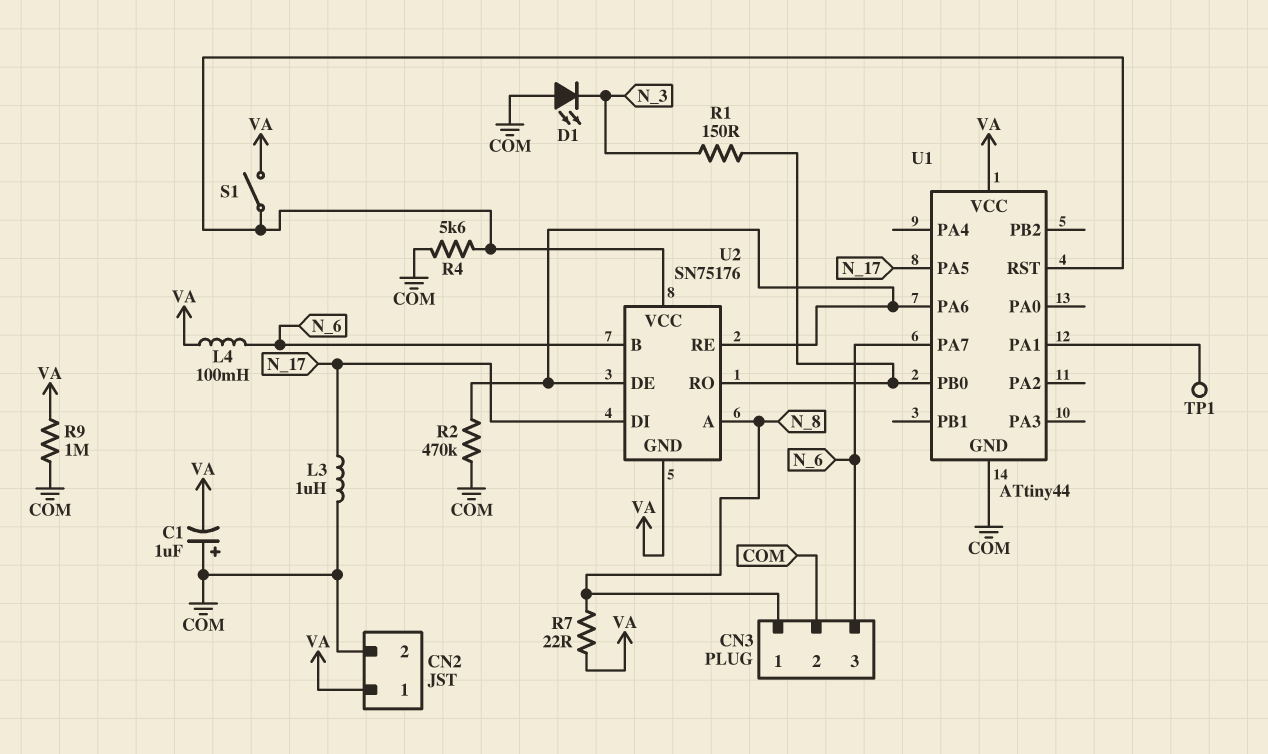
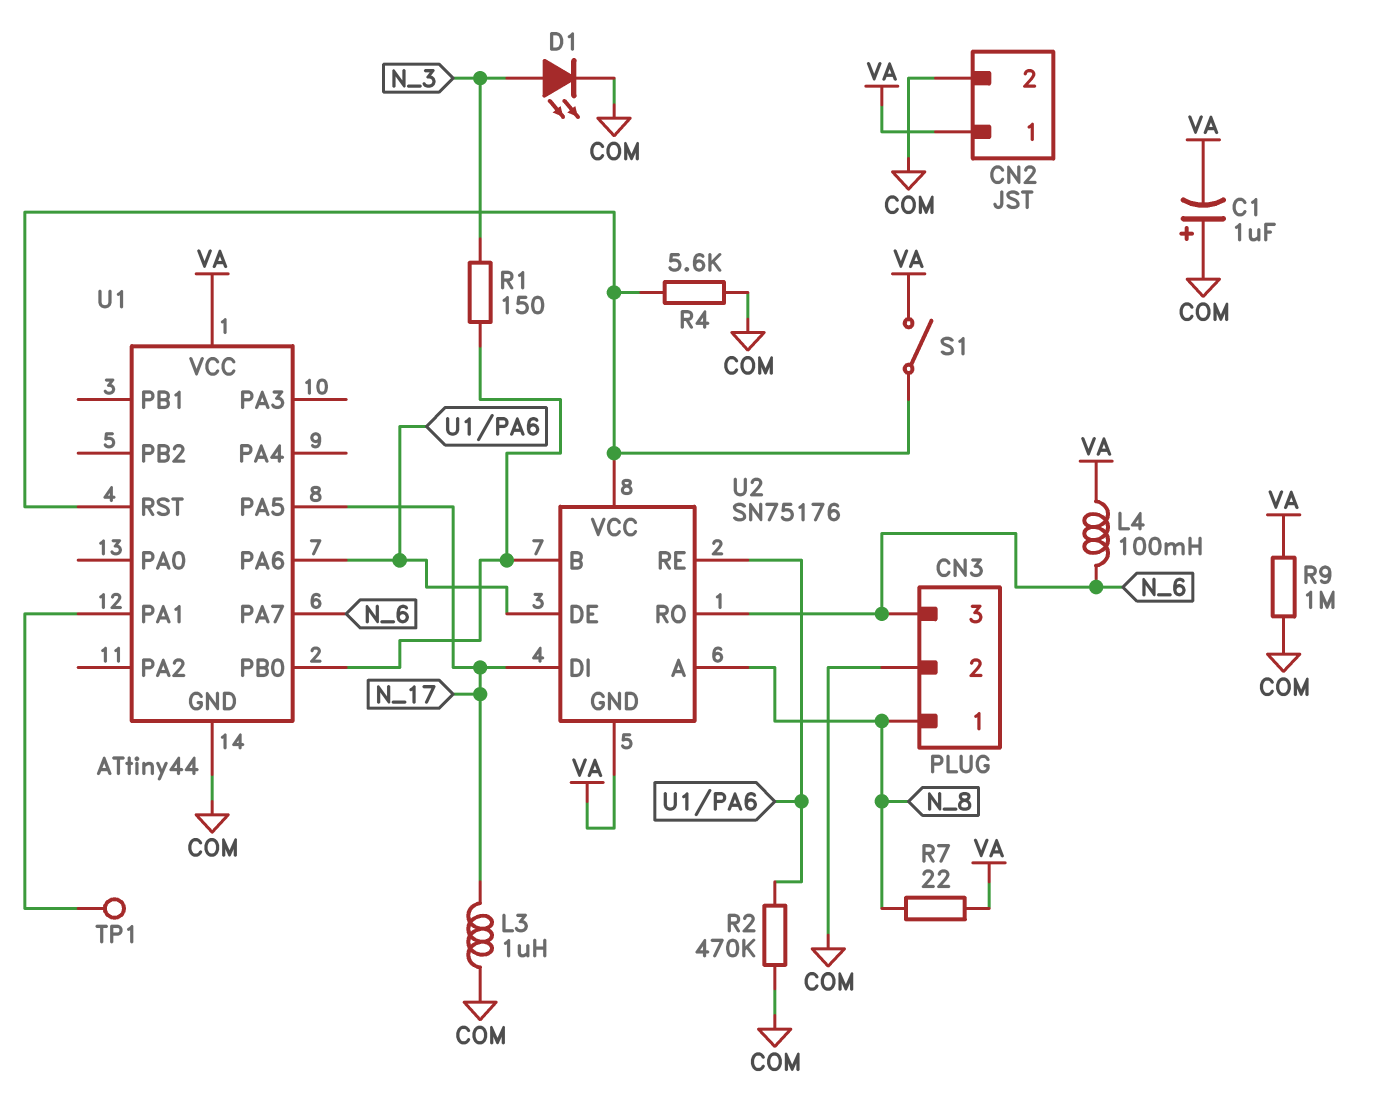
D1: LED (A COM, K N_3) -> LED (A N_3, K COM)
U2 pin B: N_6 -> U1/PB0
U2 pin RO: U1/PB0 -> N_6

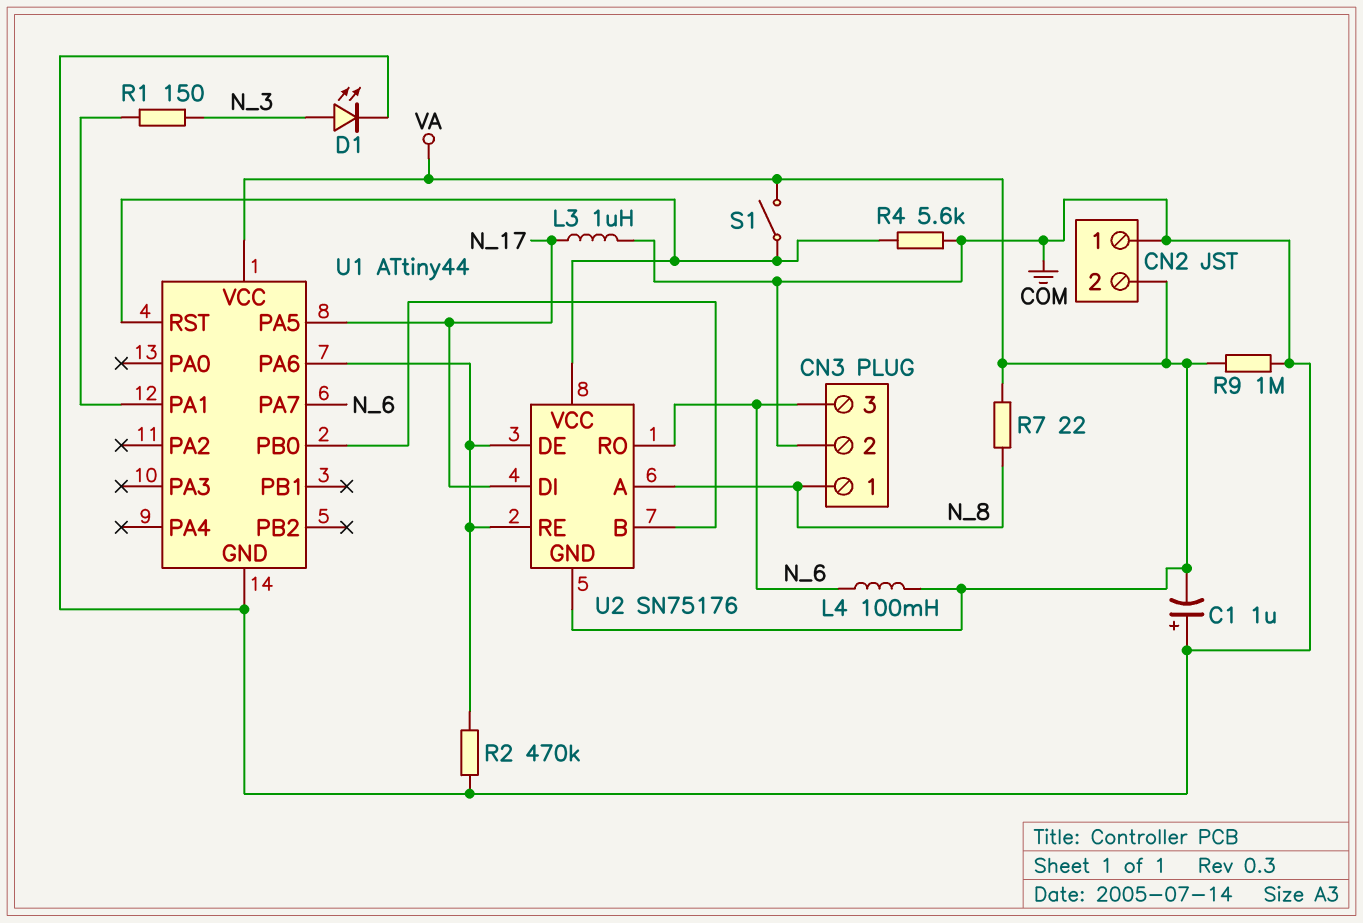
CN2 pin 1: VA -> COM
CN2 pin 2: COM -> VA
R1: 150 (N_3, U1/PB0) -> 150 (N_3, U1/PA1)
TP1: test point (U1/PA1) -> none

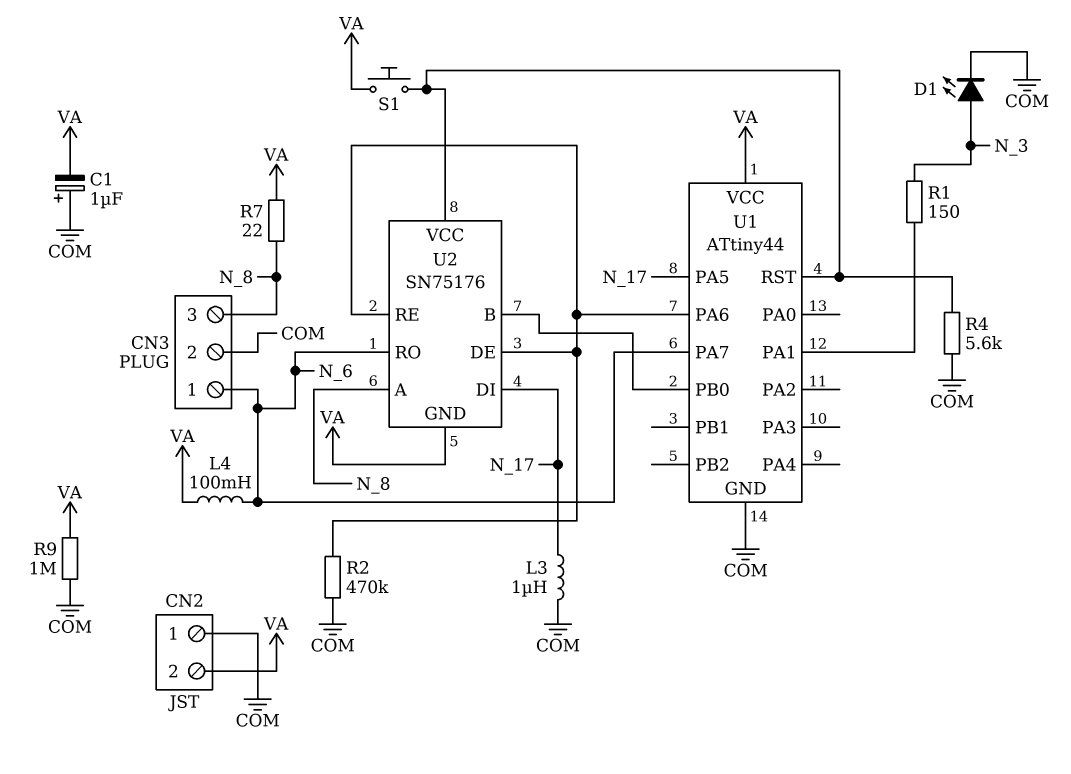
CN3 pin 1: N_8 -> N_6
CN3 pin 3: N_6 -> N_8
S1: switch (U1/RST, VA) -> button (U1/RST, VA)

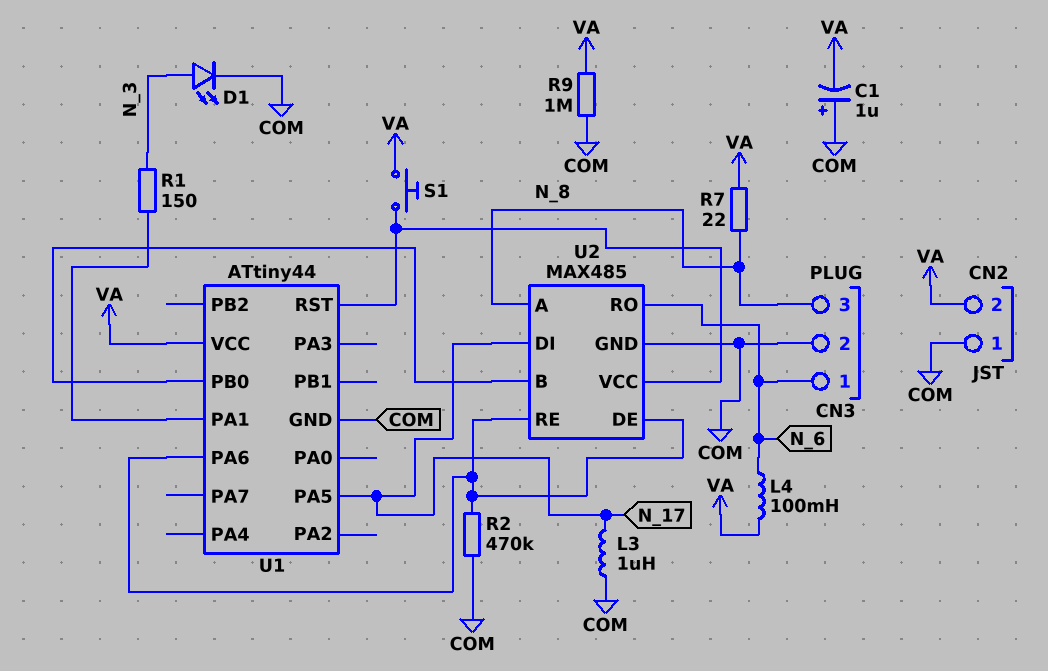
R4: 5.6k (COM, U1/RST) -> none
U1 pin PA7: N_6 -> none
U2: SN75176 -> MAX485
U2 pin GND: VA -> COM

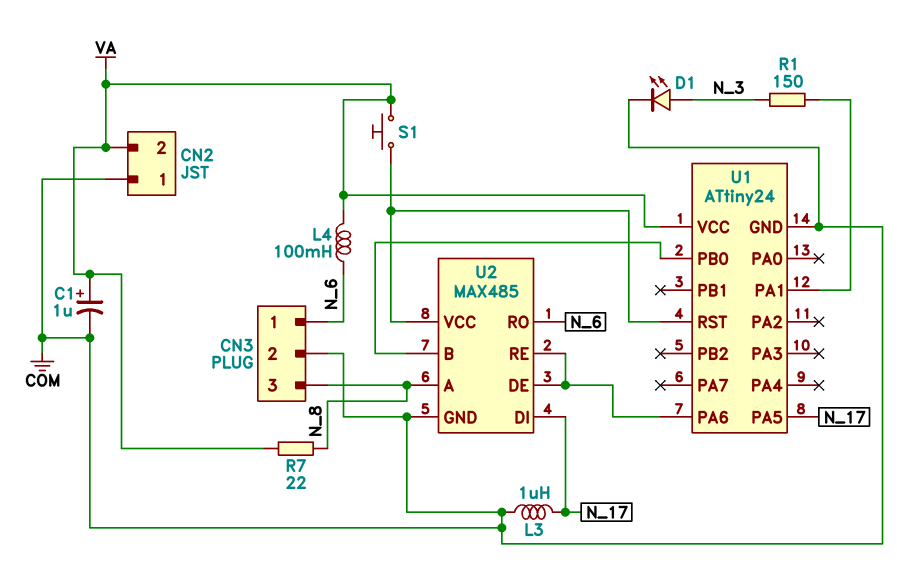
C1: 1uF (plus COM, minus VA) -> 1uF (plus VA, minus COM)
R2: 470k (COM, U1/PA6) -> none
R9: 1M (COM, VA) -> none
U1: ATtiny44 -> ATtiny24

